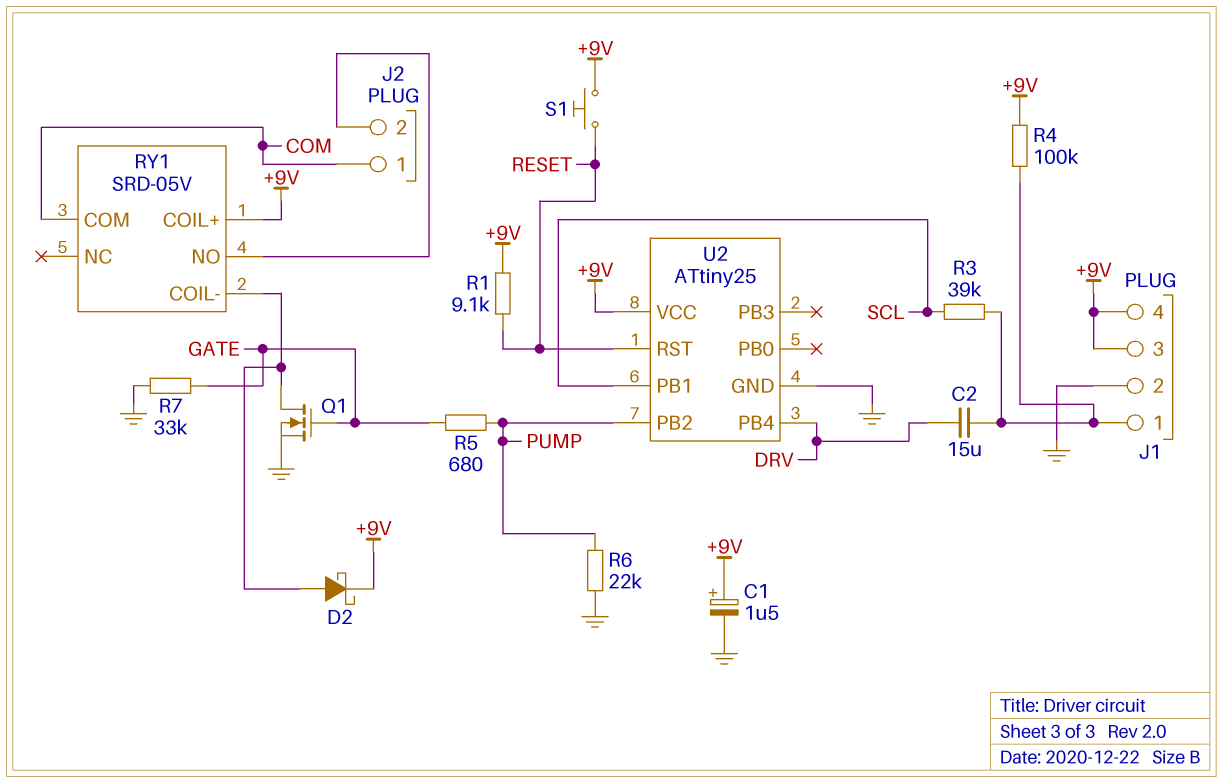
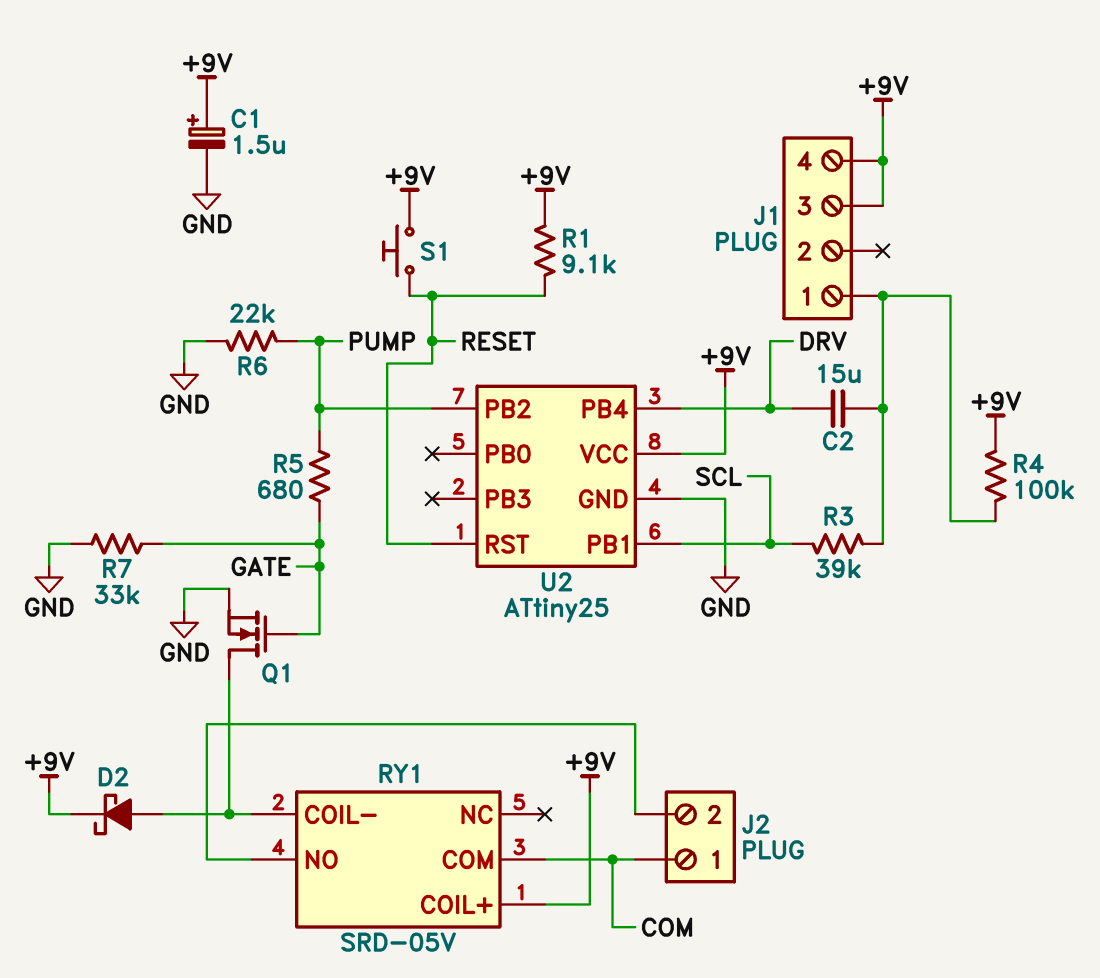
J1 pin 2: GND -> none

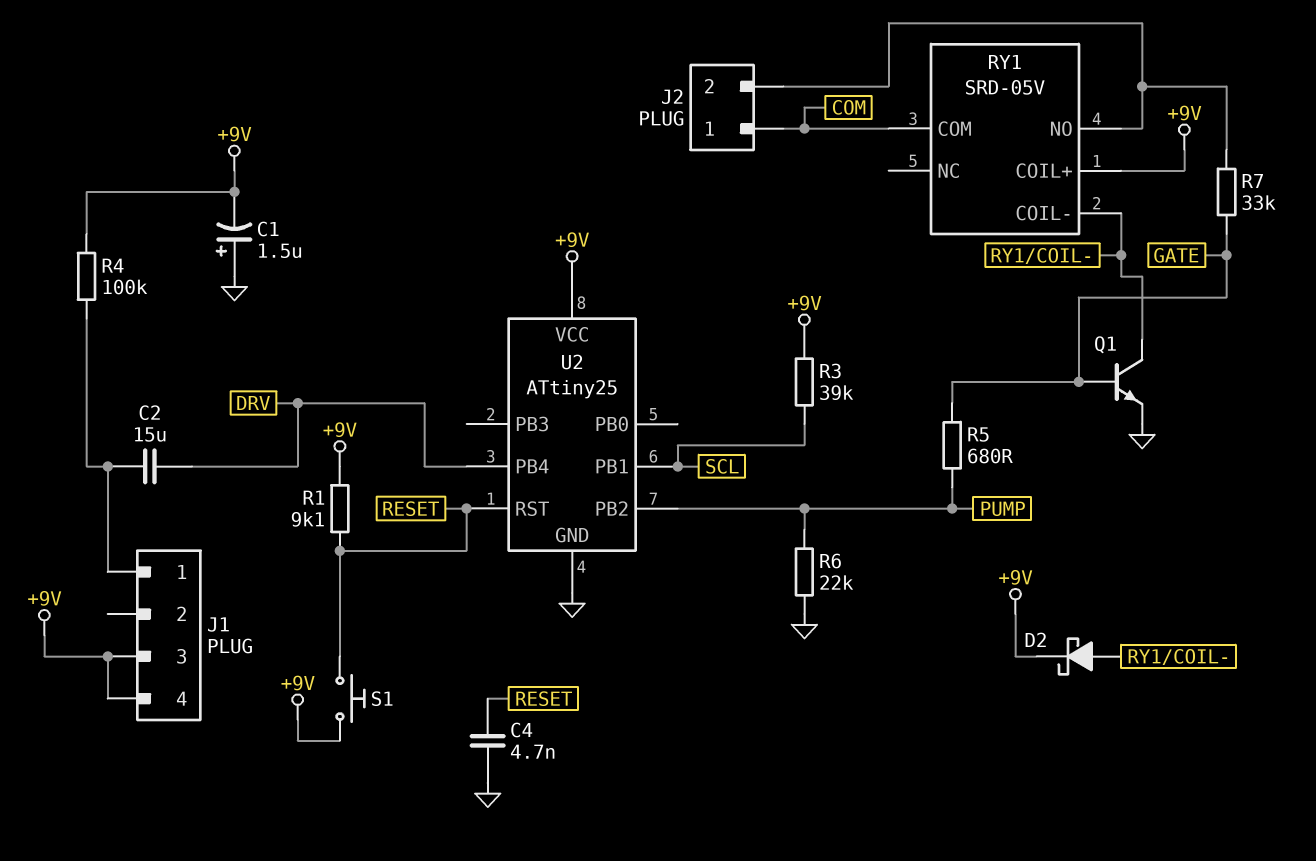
C1: 1.5uF (plus +9V, minus GND) -> 1.5uF (plus GND, minus +9V)
C4: none -> 4.7nF (GND, RESET)
Q1: NMOS (G GATE, D RY1/COIL-, S GND) -> NPN (B GATE, C RY1/COIL-, E GND)
R3: 39k (J1/1, SCL) -> 39k (+9V, SCL)
R7: 33k (GATE, GND) -> 33k (GATE, J2/2)

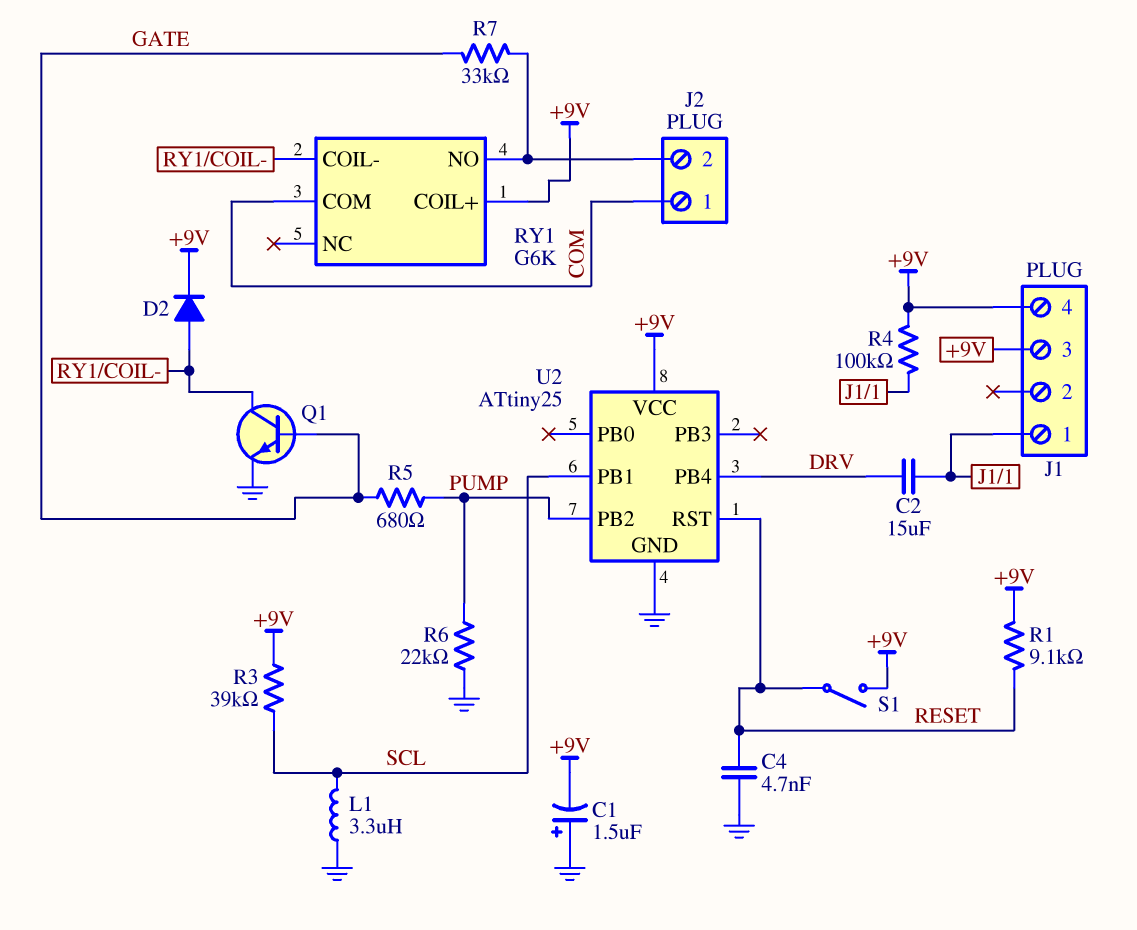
D2: schottky (A RY1/COIL-, K +9V) -> diode (A RY1/COIL-, K +9V)
L1: none -> 3.3uH (GND, SCL)
RY1: SRD-05V -> G6K
S1: button (+9V, RESET) -> switch (+9V, RESET)

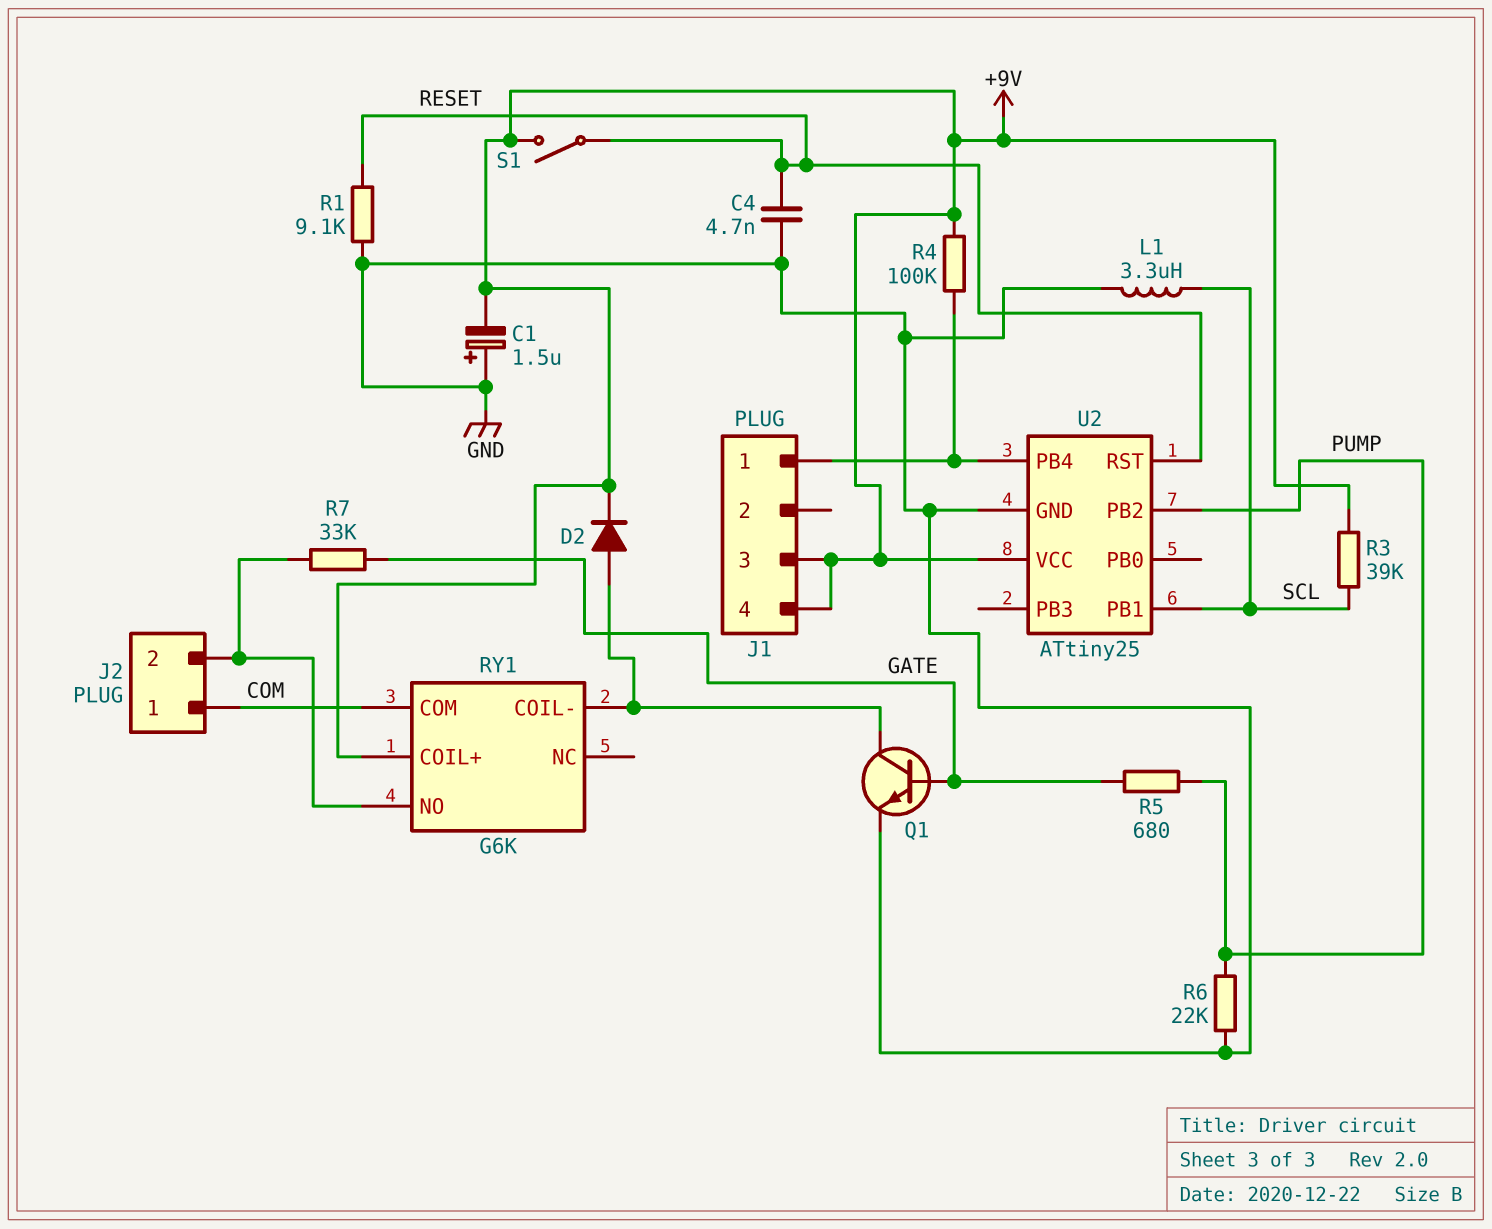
C2: 15uF (DRV, J1/1) -> none
R1: 9.1k (+9V, RESET) -> 9.1k (GND, RESET)
U2 pin PB4: DRV -> J1/1

